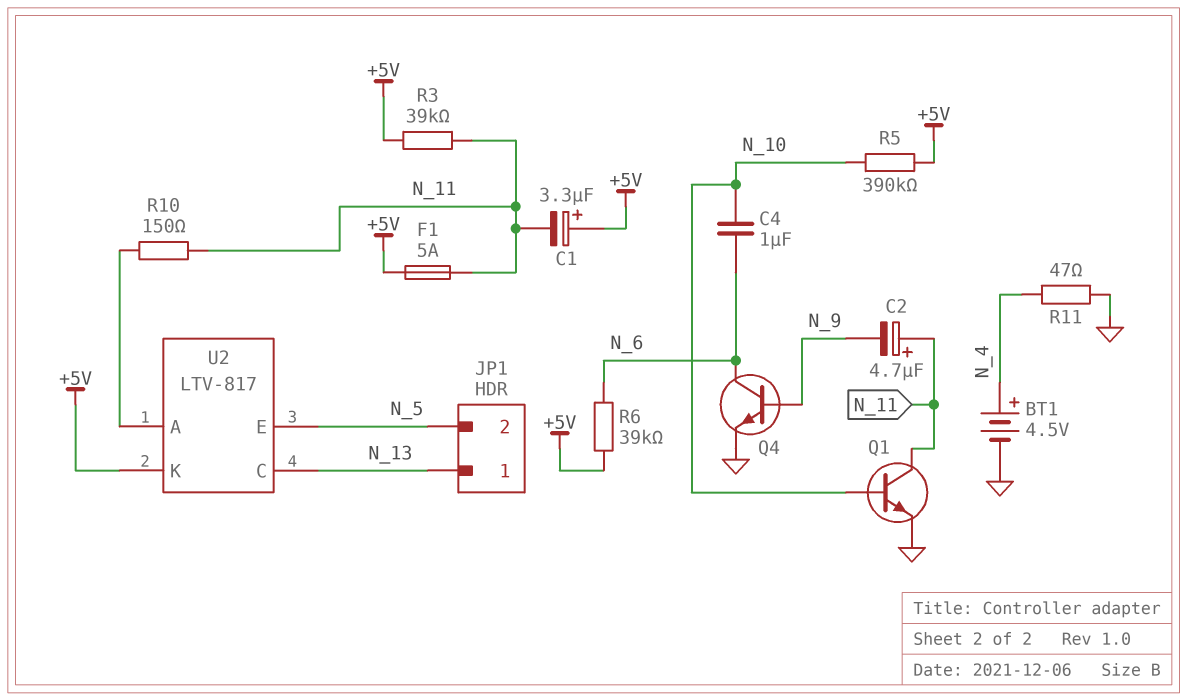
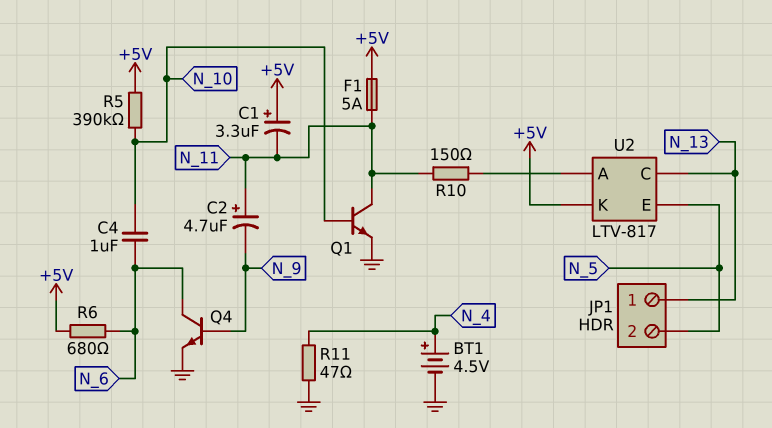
R3: 39k (+5V, N_11) -> none
R6: 39k (+5V, N_6) -> 680 (+5V, N_6)

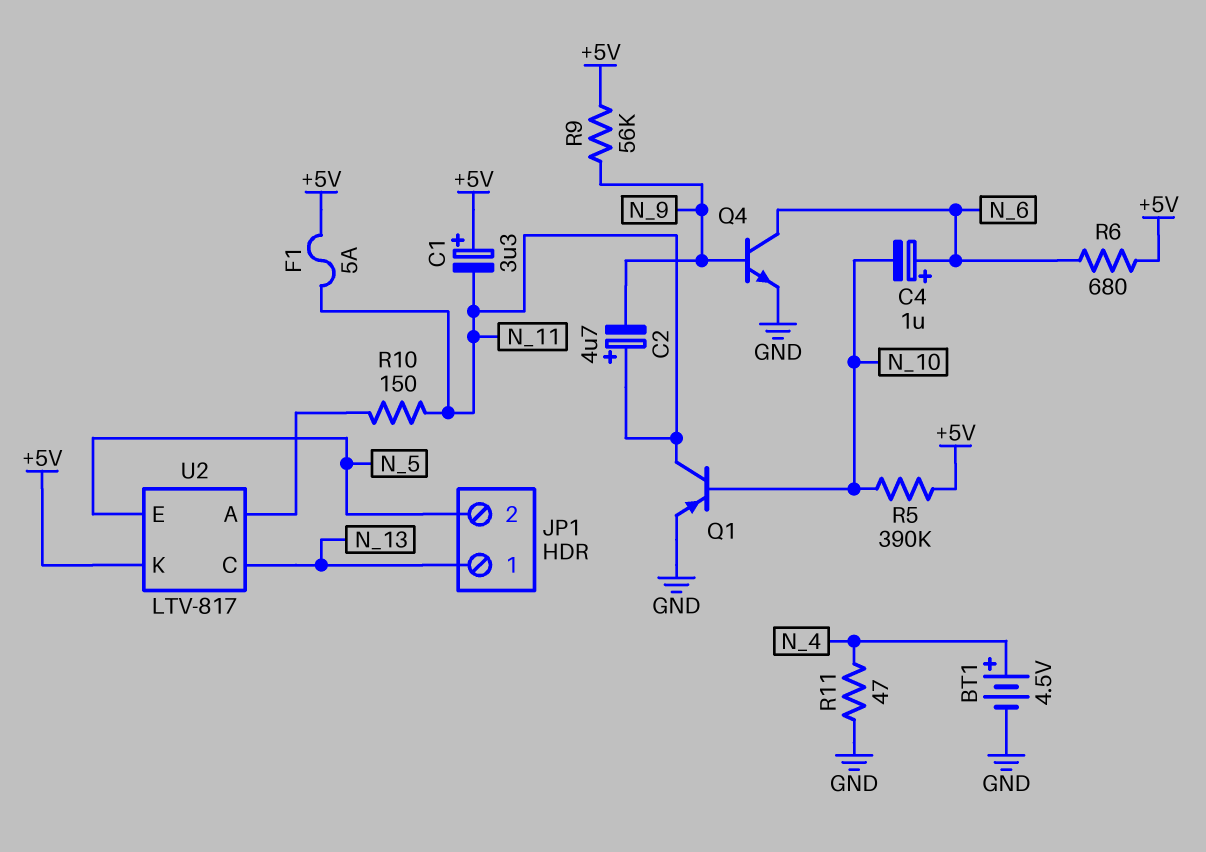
C4: 1uF (N_6, N_10) -> 1uF (plus N_6, minus N_10)
Q1: NPN (B N_10, C N_11, E GND) -> PNP (B N_10, C N_11, E GND)
R9: none -> 56k (+5V, N_9)

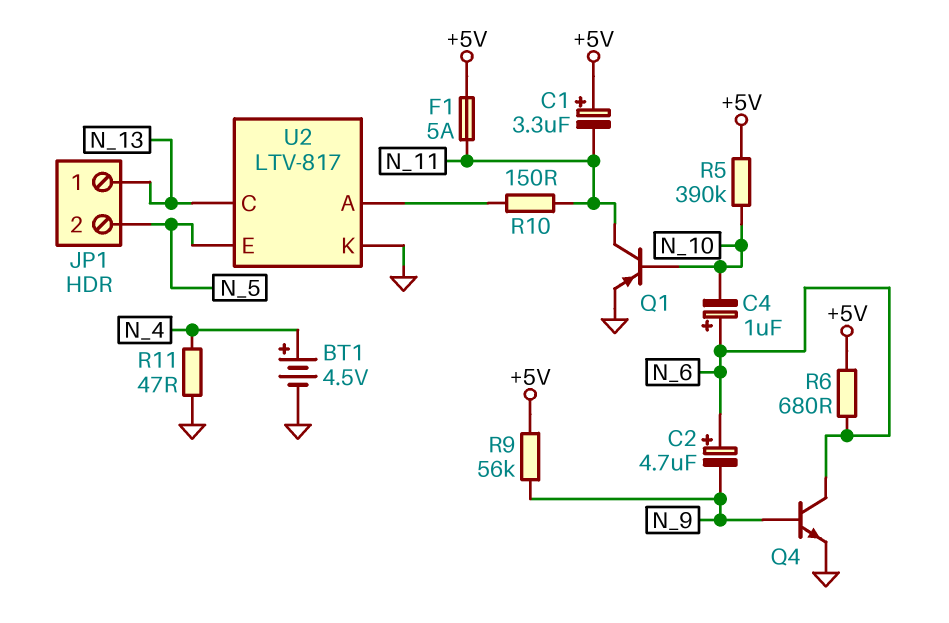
C2: 4.7uF (plus N_11, minus N_9) -> 4.7uF (plus N_6, minus N_9)
U2 pin K: +5V -> GND

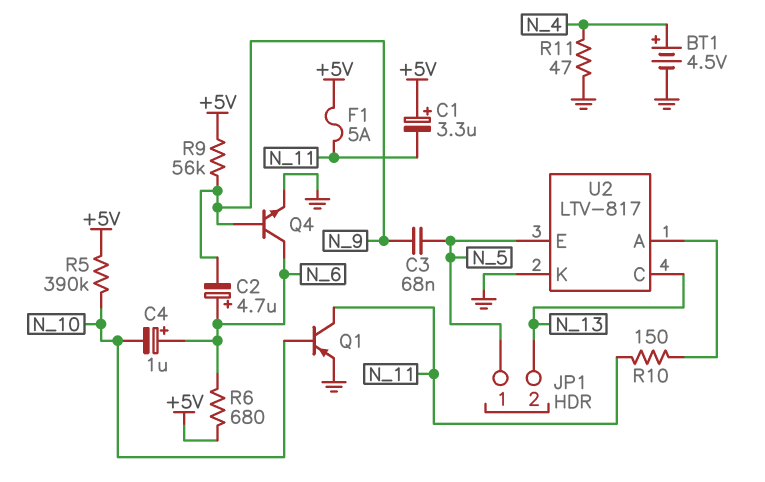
C3: none -> 68nF (N_5, N_9)
JP1 pin 1: N_13 -> N_5
JP1 pin 2: N_5 -> N_13

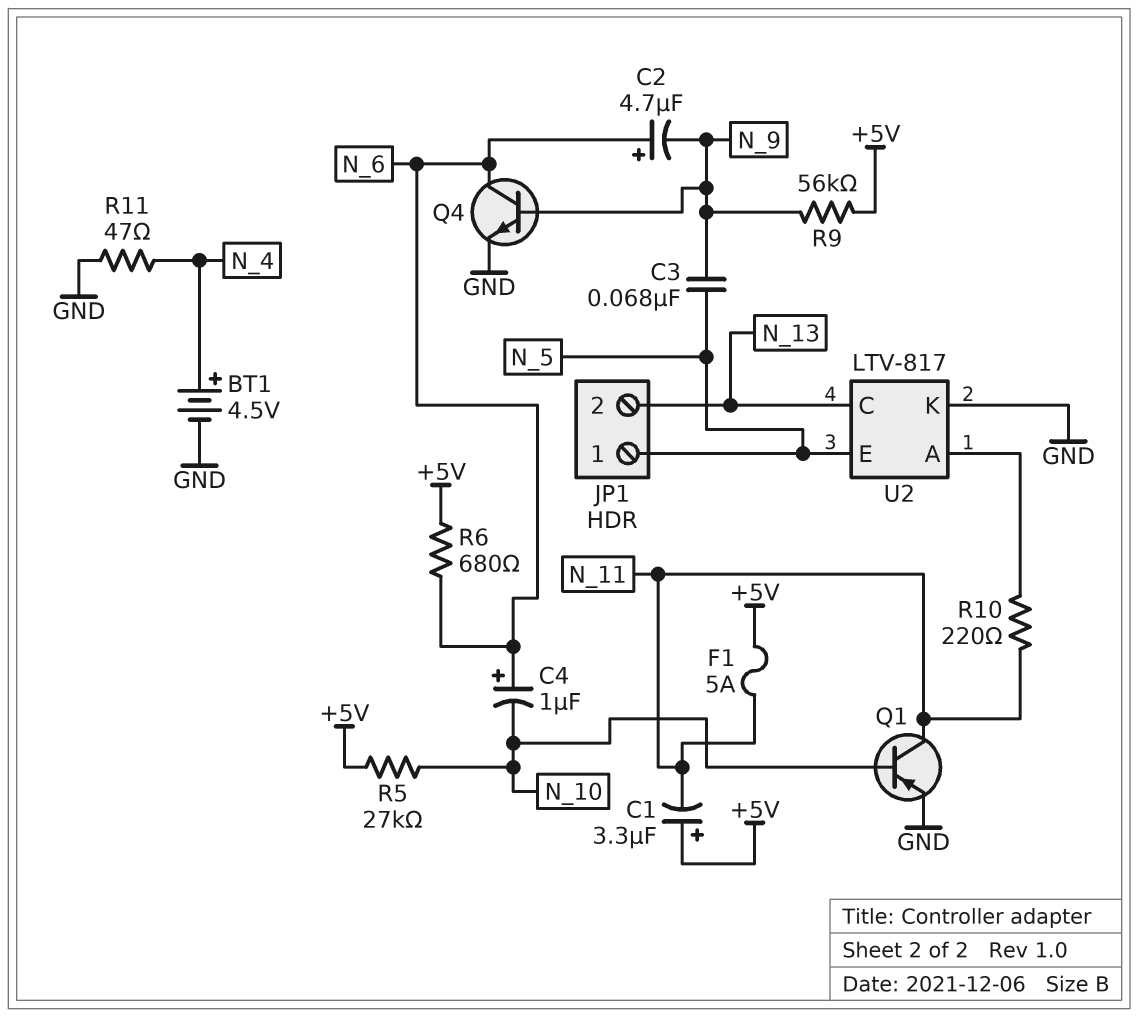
R5: 390k (+5V, N_10) -> 27k (+5V, N_10)
R10: 150 (N_11, U2/A) -> 220 (N_11, U2/A)

